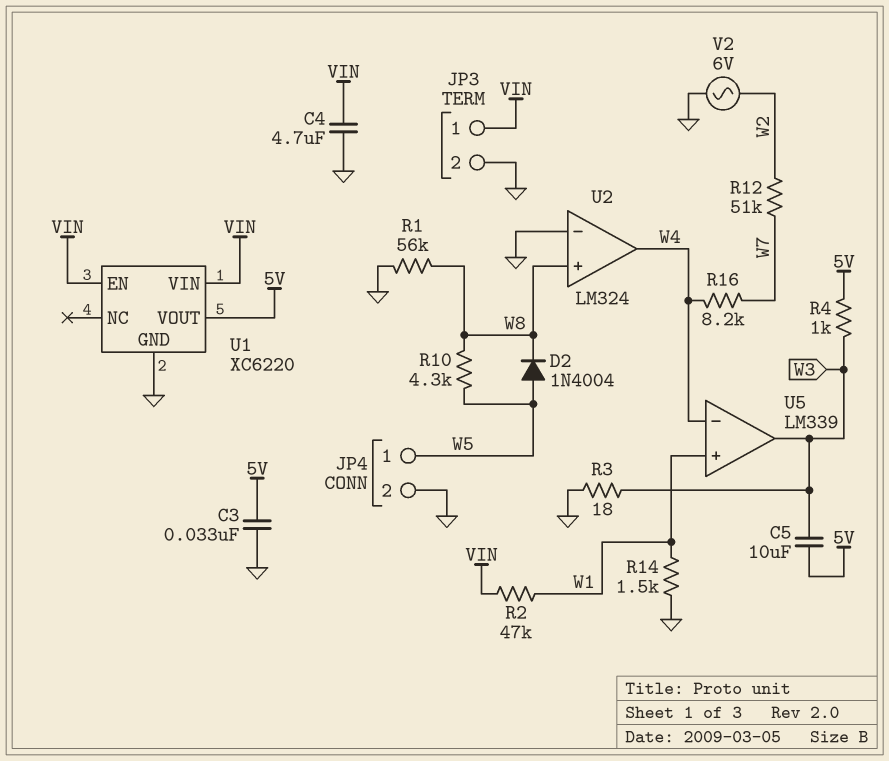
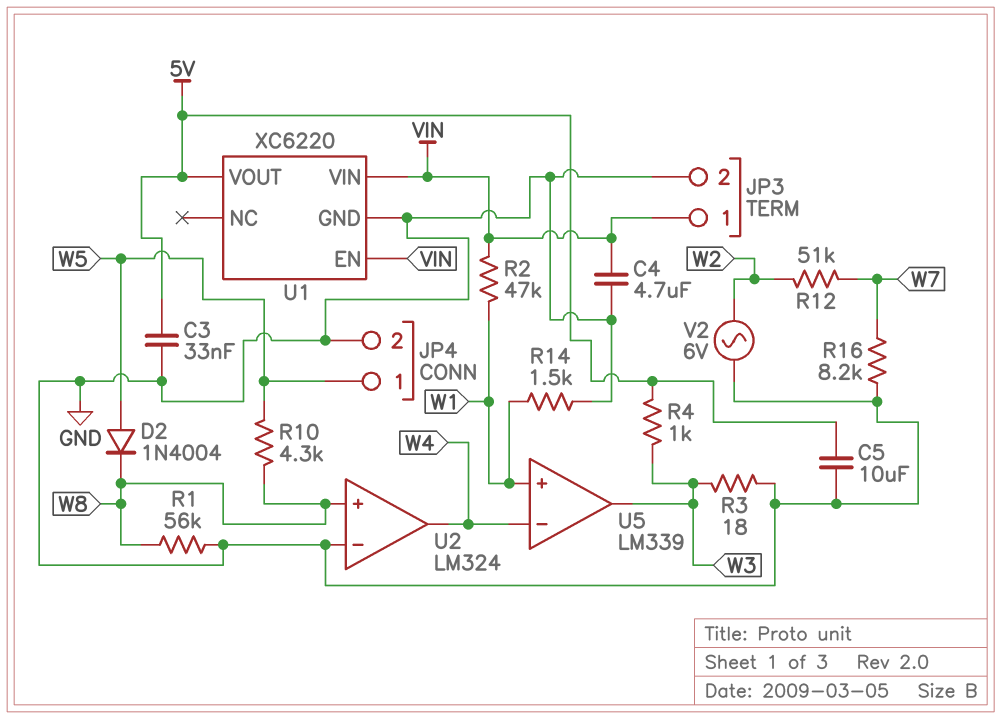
C5: 10uF (5V, W3) -> 10uF (5V, GND)
R16: 8.2k (W4, W7) -> 8.2k (GND, W7)

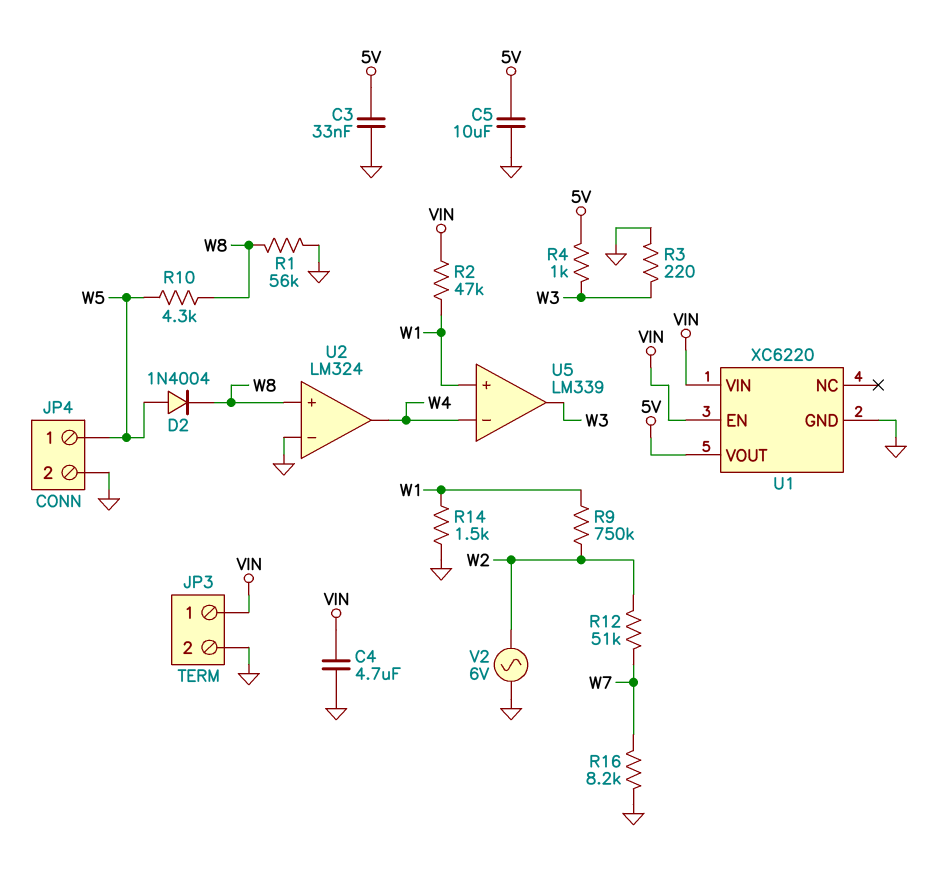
R3: 18 (GND, W3) -> 220 (GND, W3)
R9: none -> 750k (W1, W2)

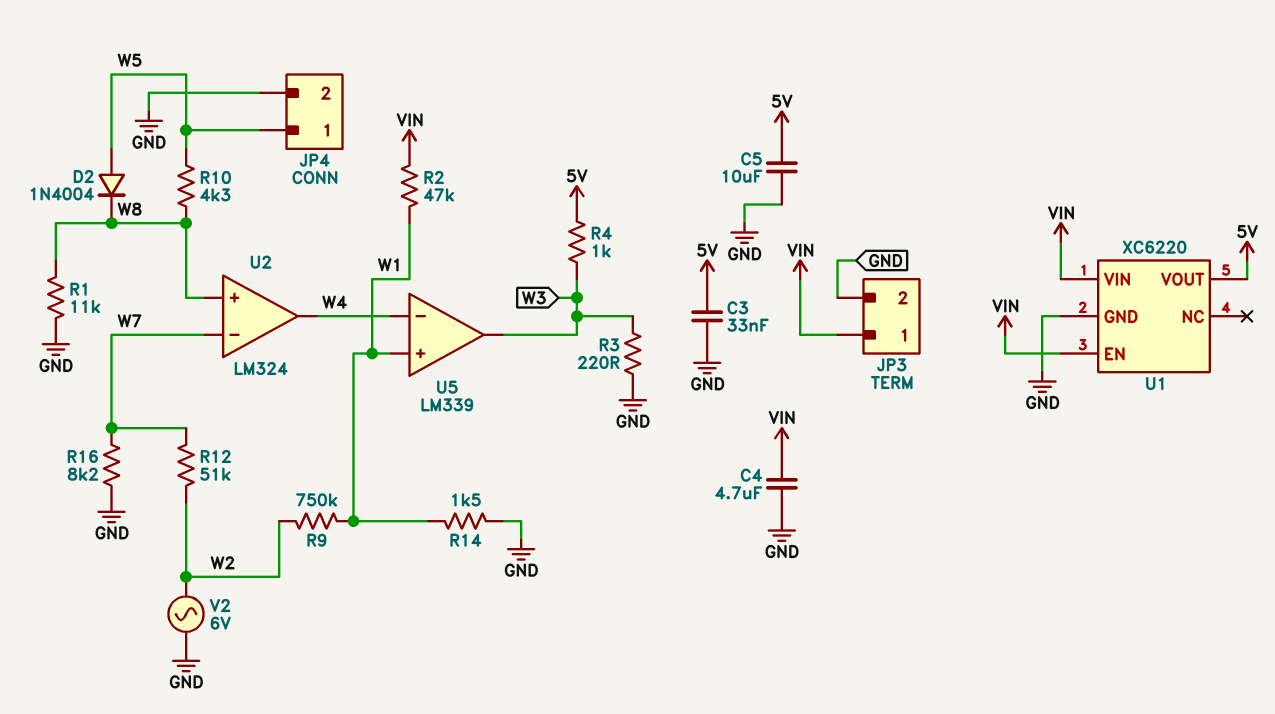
R1: 56k (GND, W8) -> 11k (GND, W8)
U2 pin in-: GND -> W7

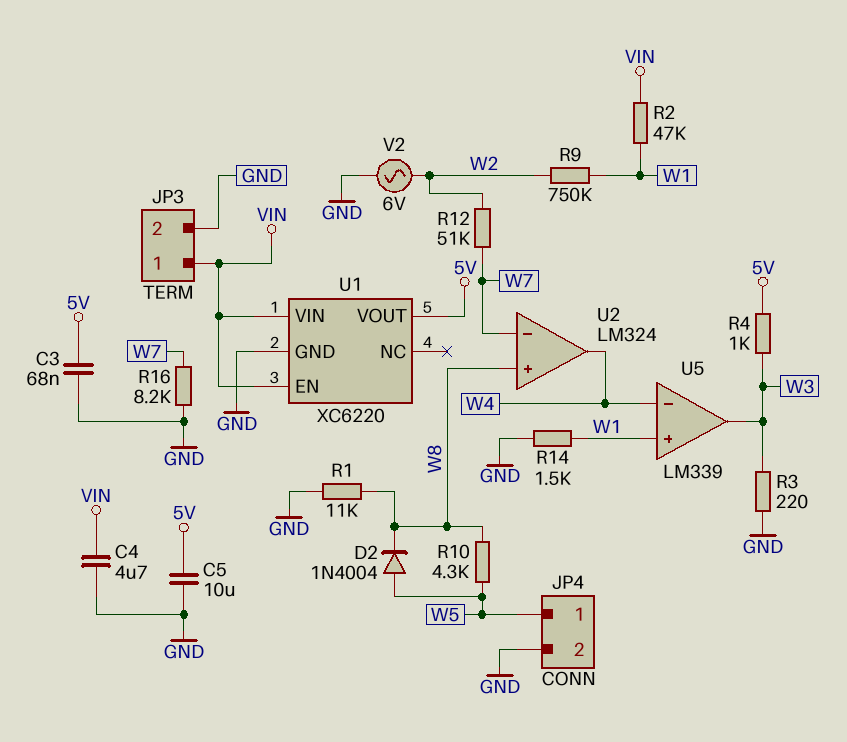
C3: 33nF (5V, GND) -> 68nF (5V, GND)

